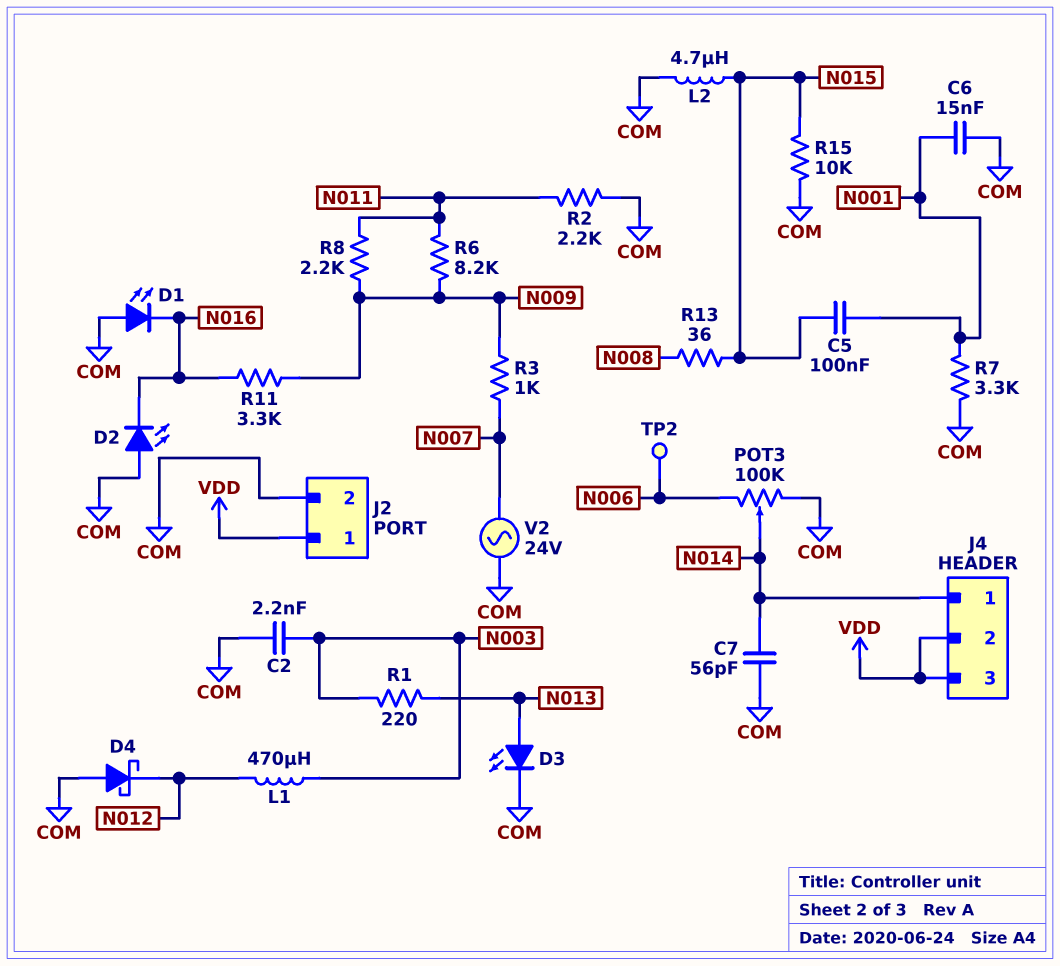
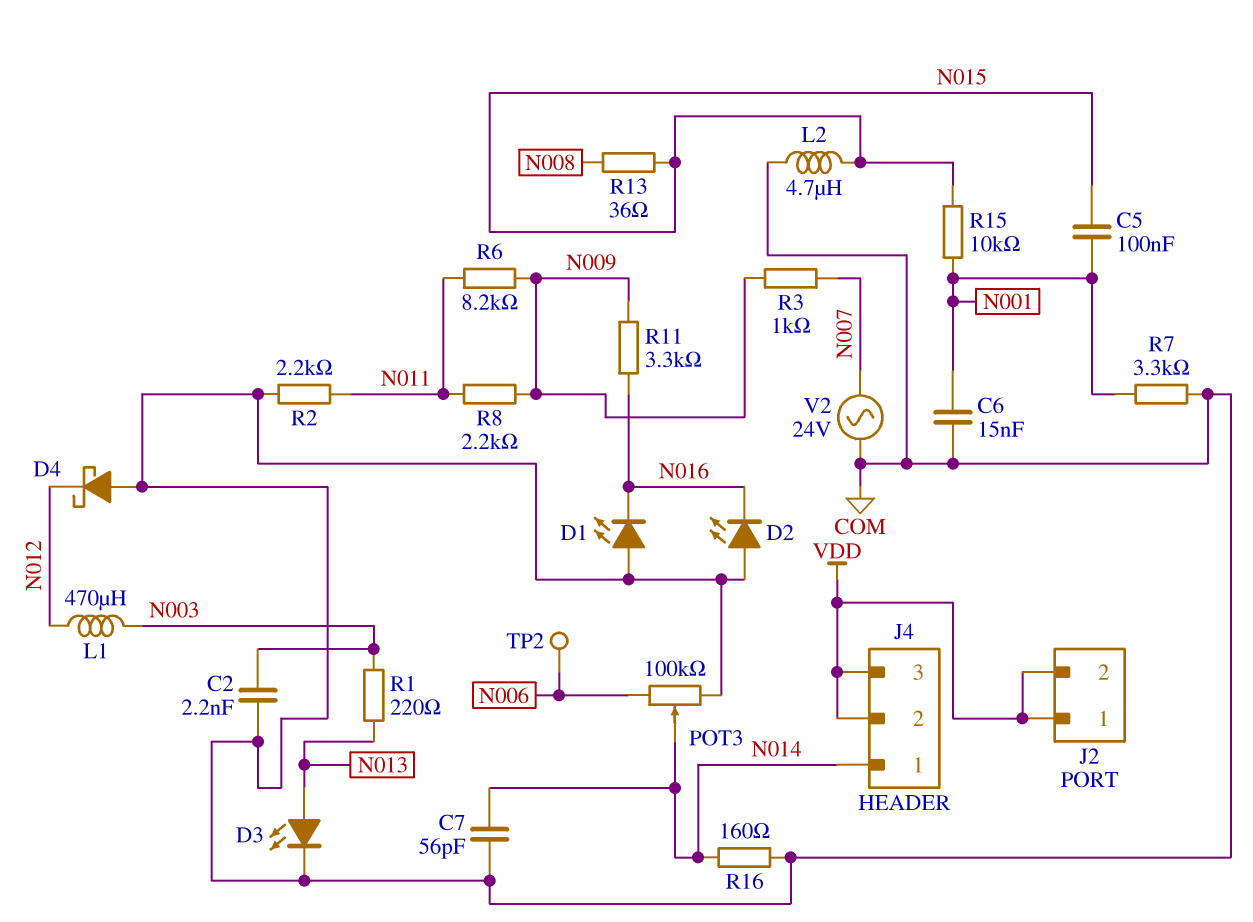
J2 pin 2: COM -> VDD
R15: 10k (COM, N015) -> 10k (N001, N015)
R16: none -> 160 (COM, N014)

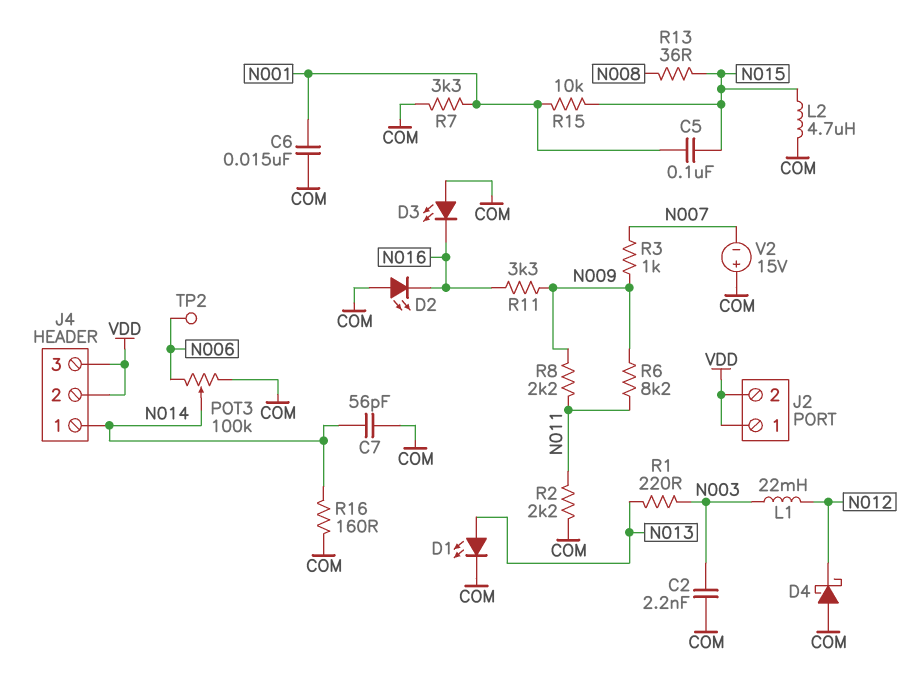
D1: LED (A COM, K N016) -> LED (A N013, K COM)
D3: LED (A N013, K COM) -> LED (A COM, K N016)
L1: 470uH (N003, N012) -> 22mH (N003, N012)
V2: AC 24V (COM, N007) -> 15V (plus COM, minus N007)

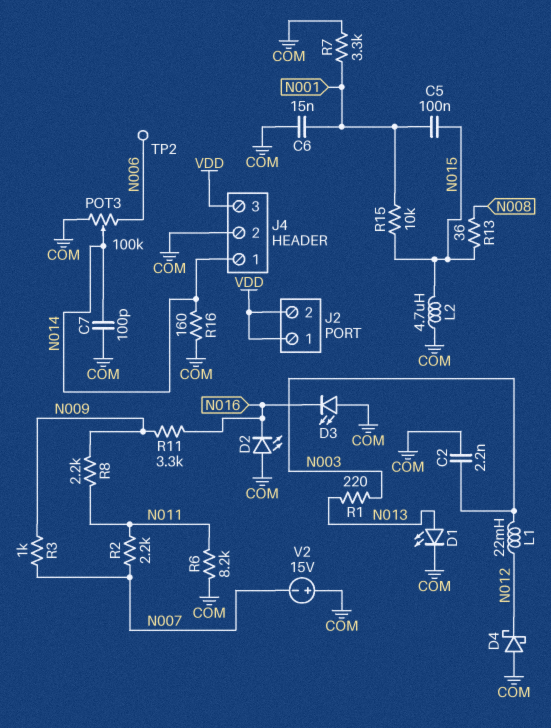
C7: 56pF (COM, N014) -> 100pF (COM, N014)
J4 pin 2: VDD -> COM
R2: 2.2k (COM, N011) -> 2.2k (N007, N011)
R6: 8.2k (N009, N011) -> 8.2k (COM, N011)

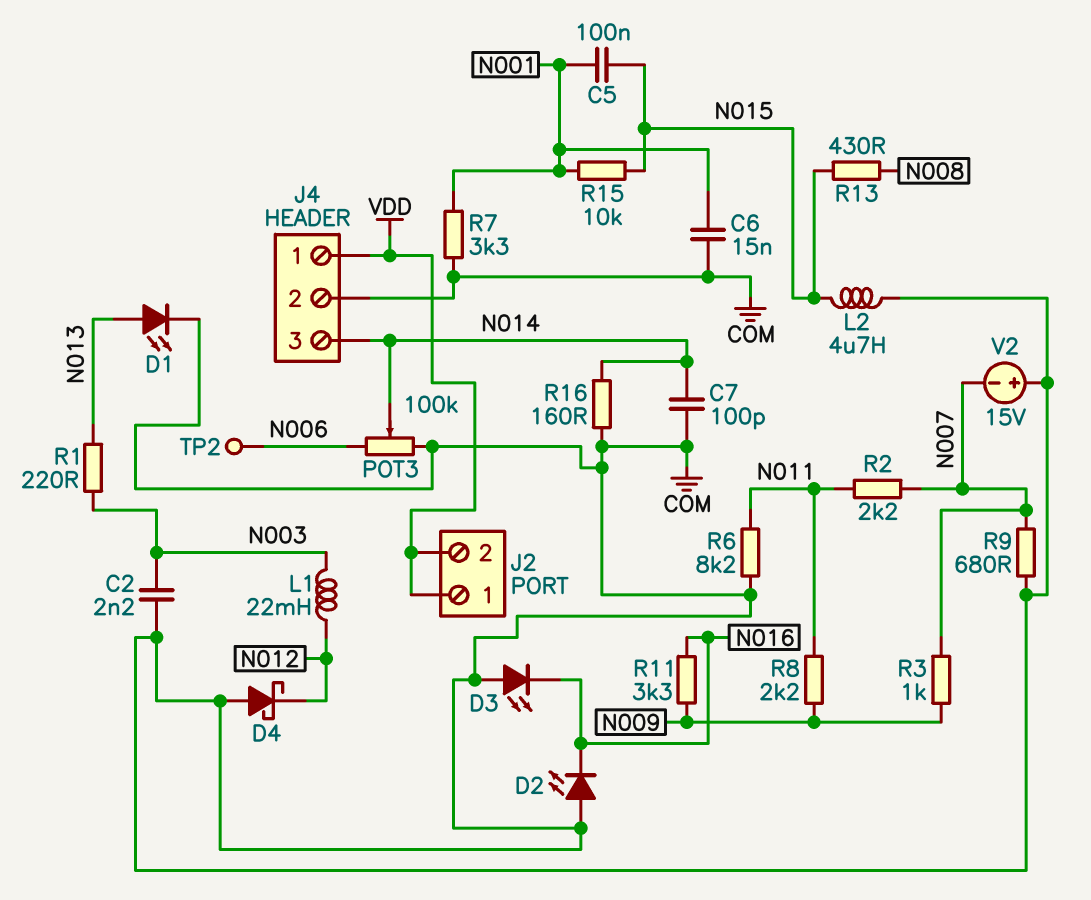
J4 pin 1: N014 -> VDD
J4 pin 3: VDD -> N014
R9: none -> 680 (COM, N007)
R13: 36 (N008, N015) -> 430 (N008, N015)

